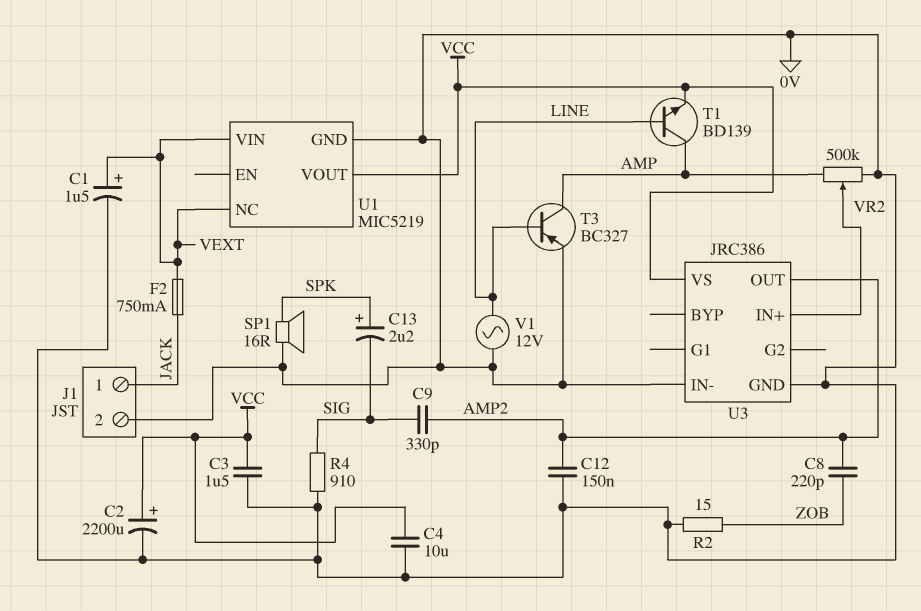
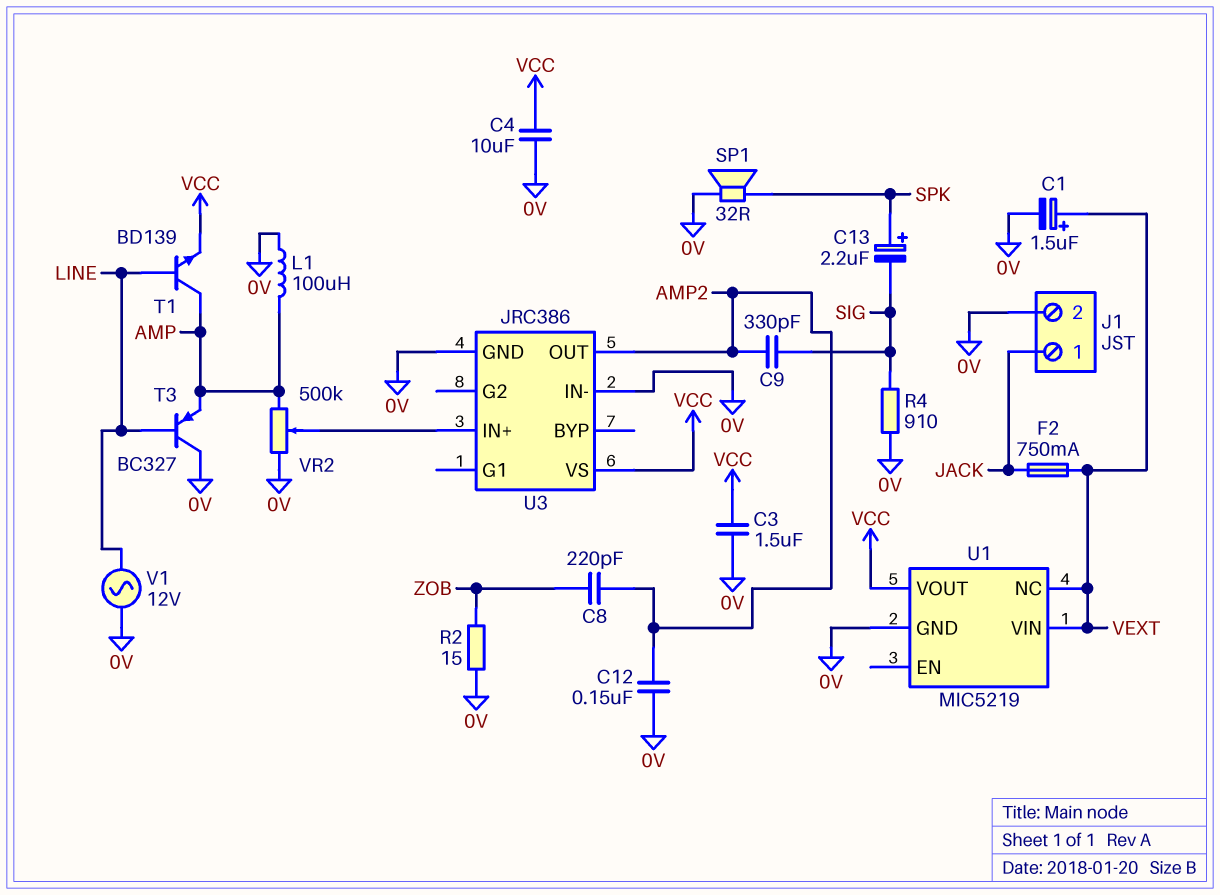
C2: 2200uF (plus VCC, minus 0V) -> none
L1: none -> 100uH (0V, AMP)
SP1: speaker 16R (0V, SPK) -> speaker 32R (0V, SPK)
T3: PNP BC327 (B LINE, C AMP, E 0V) -> PNP BC327 (B LINE, C 0V, E AMP)

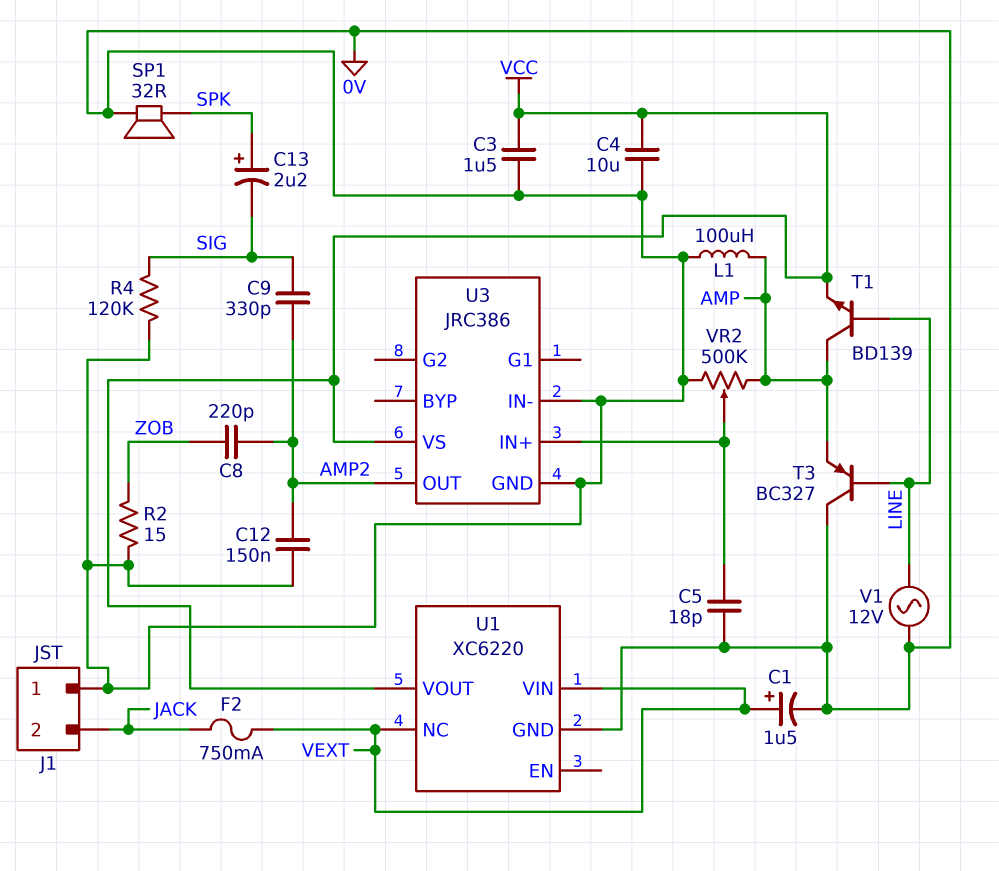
C5: none -> 18pF (0V, U3/IN+)
J1 pin 1: JACK -> 0V
J1 pin 2: 0V -> JACK
R4: 910 (0V, SIG) -> 120k (0V, SIG)
U1: MIC5219 -> XC6220

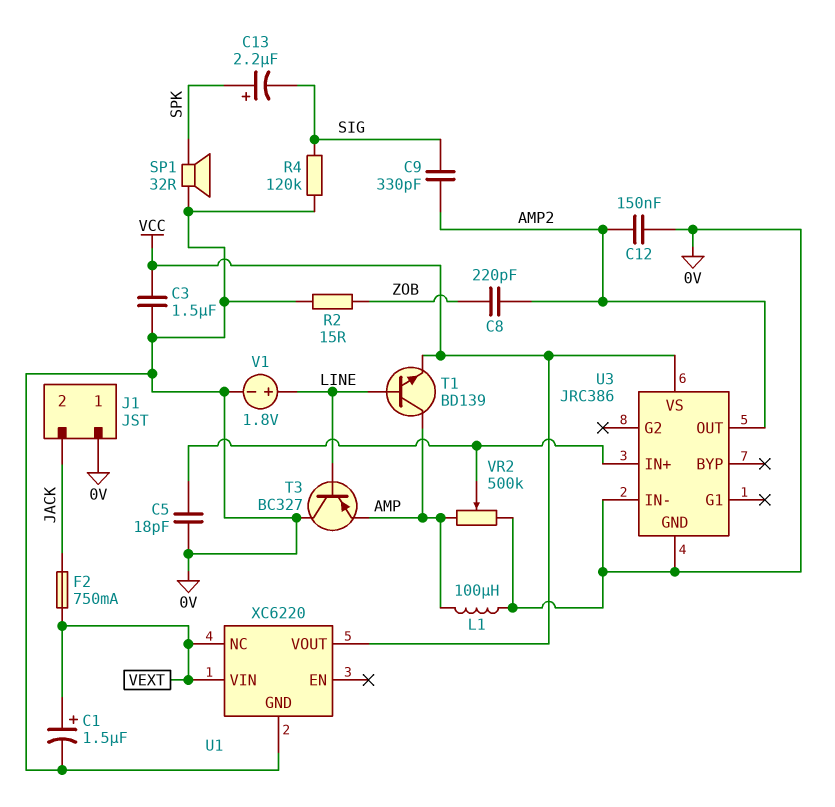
C4: 10uF (0V, VCC) -> none
V1: AC 12V (0V, LINE) -> 1.8V (plus LINE, minus 0V)

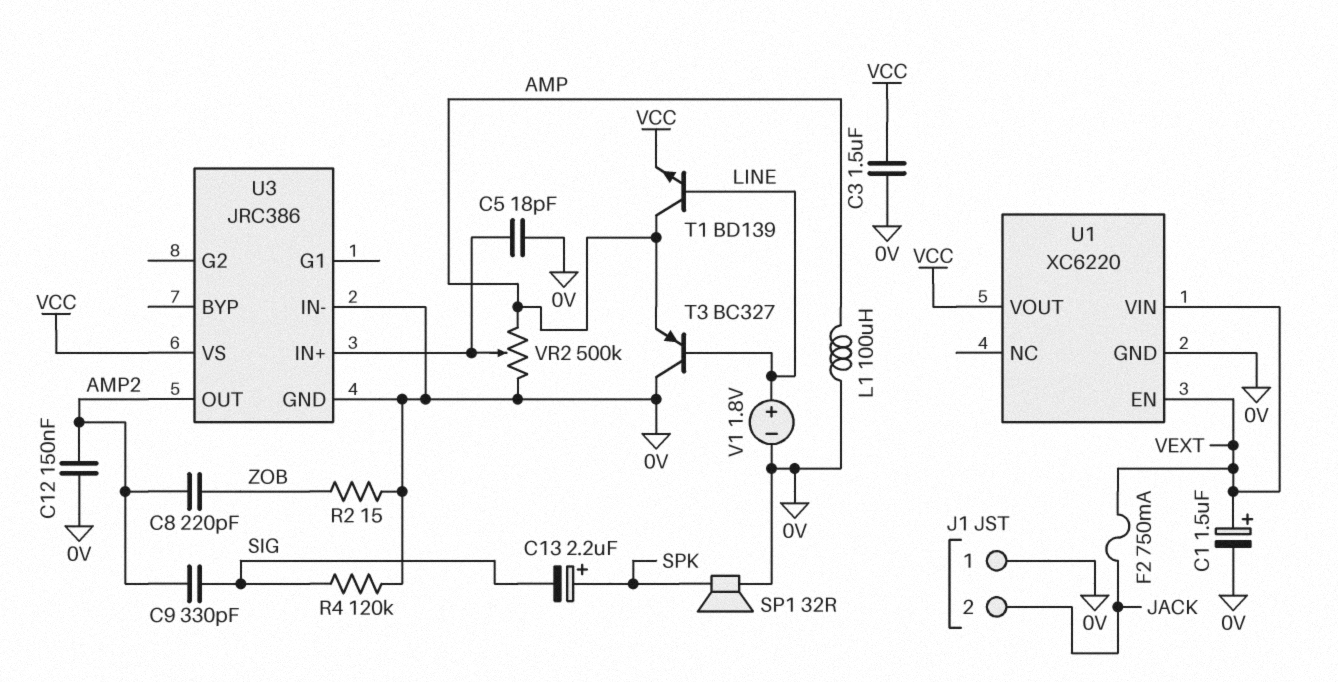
U1 pin EN: none -> VEXT
U1 pin NC: VEXT -> none

